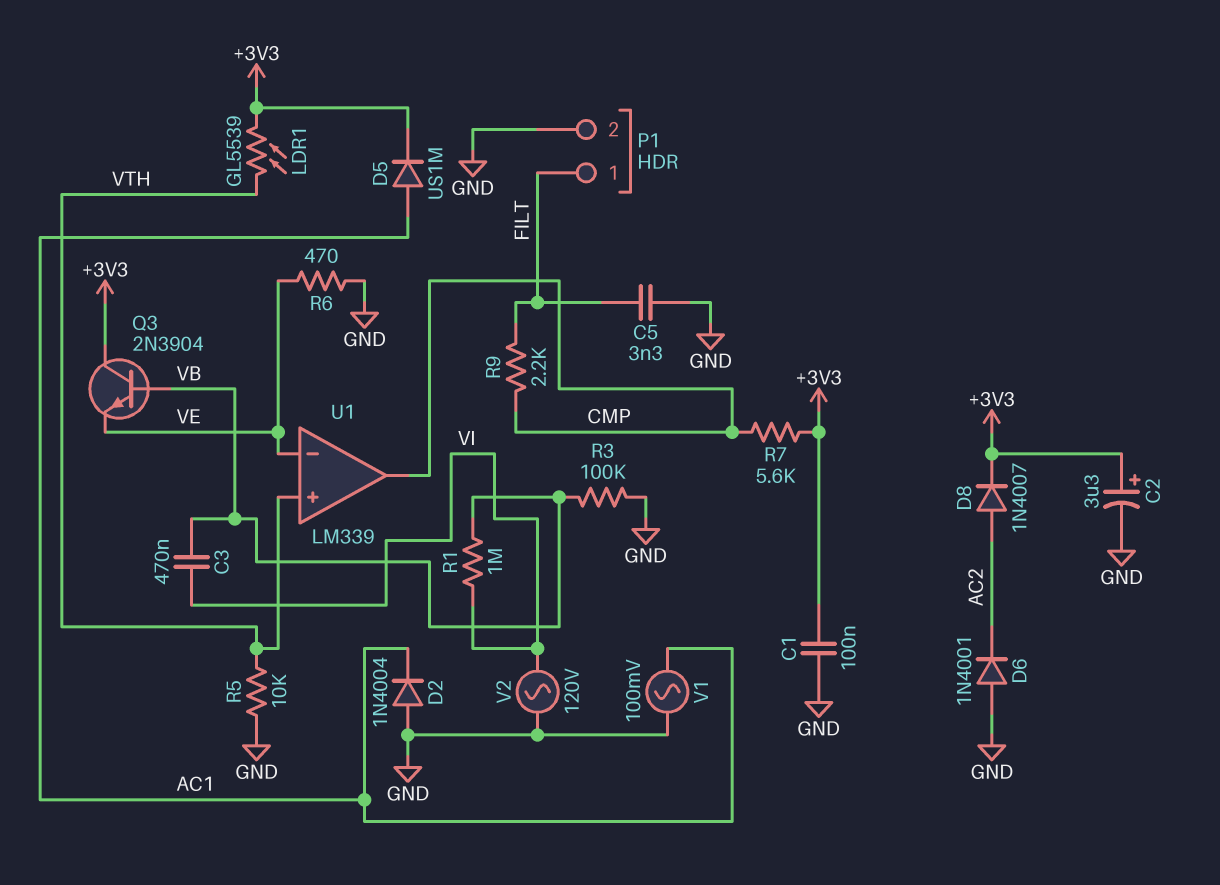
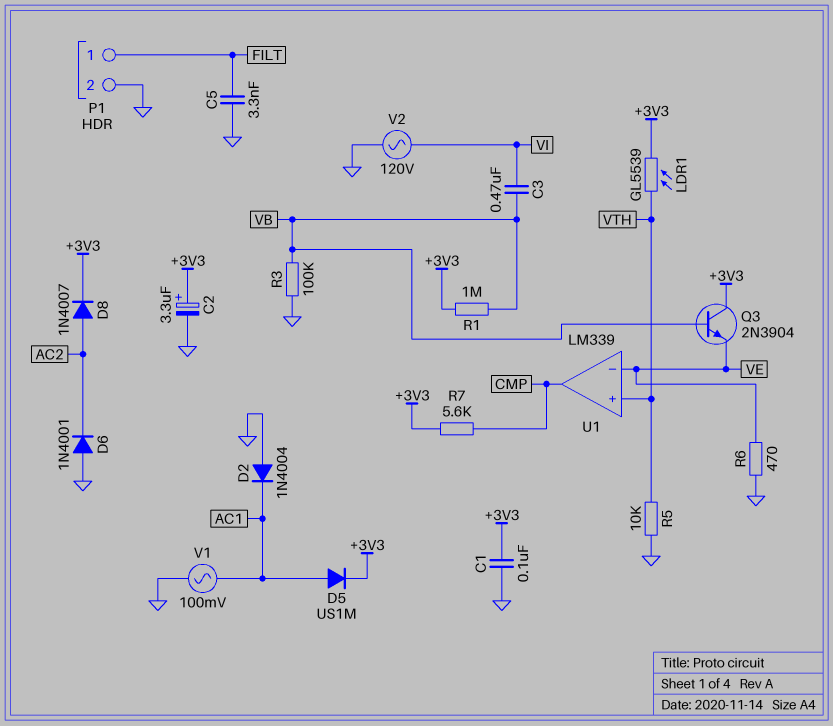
R1: 1M (VB, VI) -> 1M (+3V3, VB)
R9: 2.2k (CMP, FILT) -> none

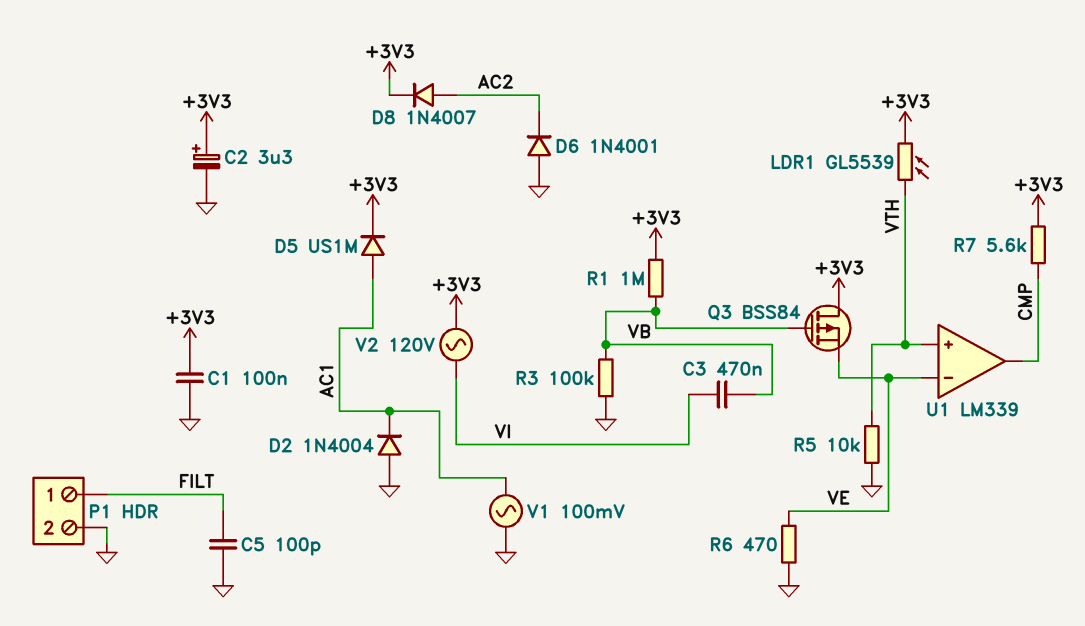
C5: 3.3nF (FILT, GND) -> 100pF (FILT, GND)
Q3: NPN 2N3904 (B VB, C +3V3, E VE) -> PMOS BSS84 (G VB, D +3V3, S VE)
V2: AC 120V (GND, VI) -> AC 120V (+3V3, VI)

